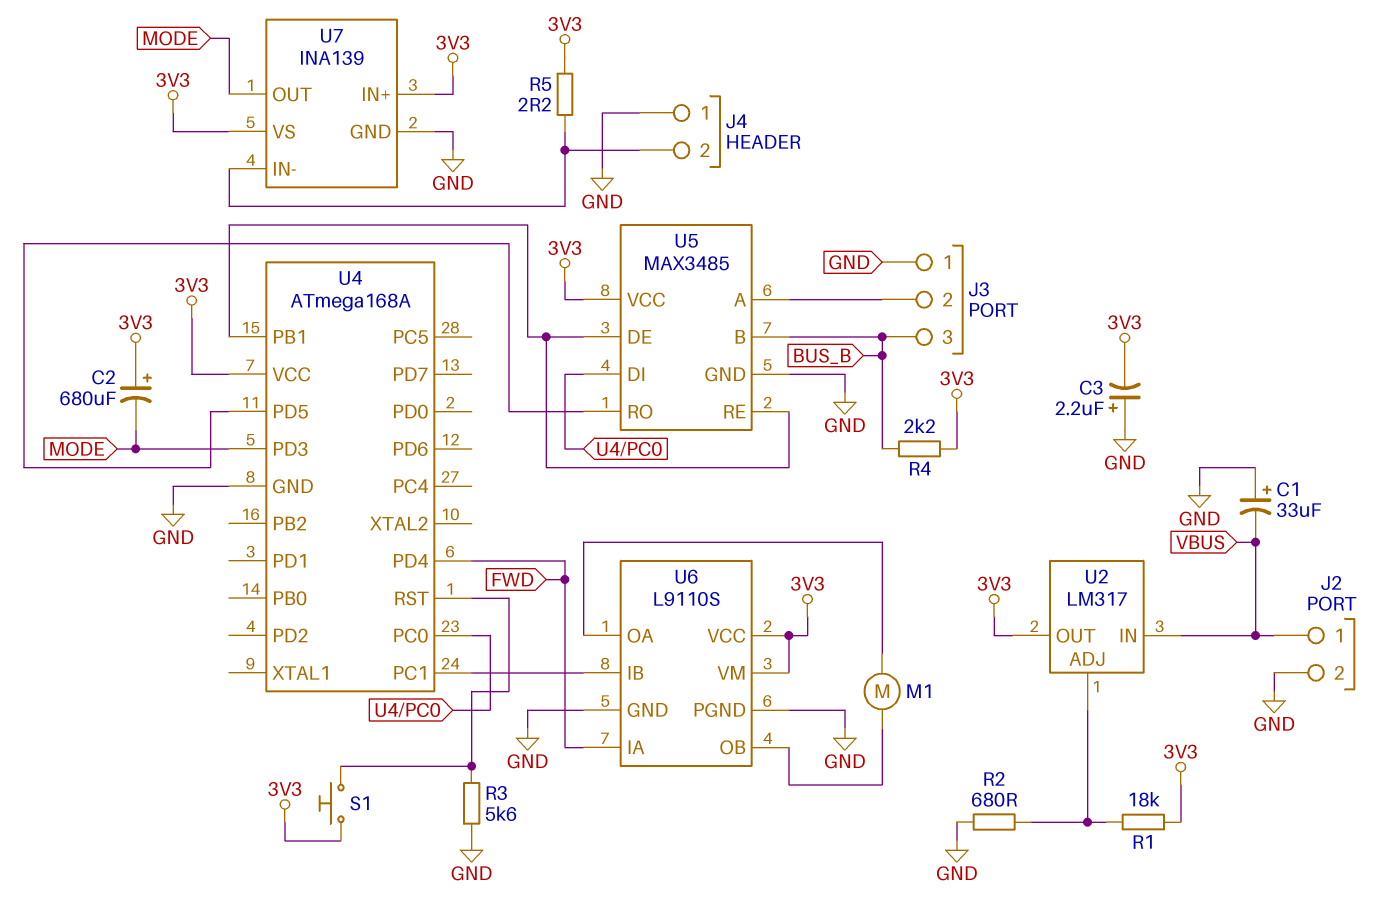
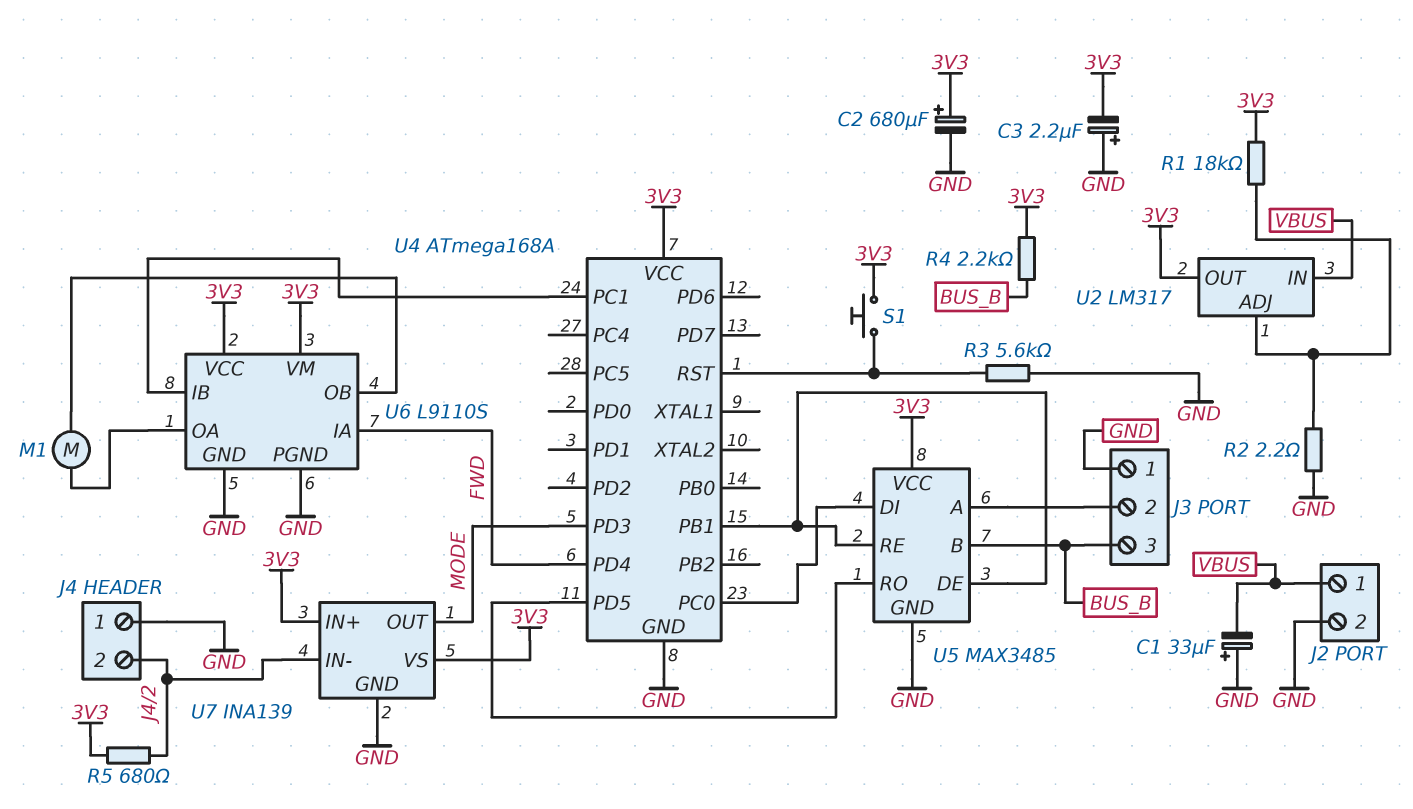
C2: 680uF (plus 3V3, minus MODE) -> 680uF (plus 3V3, minus GND)
R2: 680 (GND, U2/ADJ) -> 2.2 (GND, U2/ADJ)
R5: 2.2 (3V3, J4/2) -> 680 (3V3, J4/2)

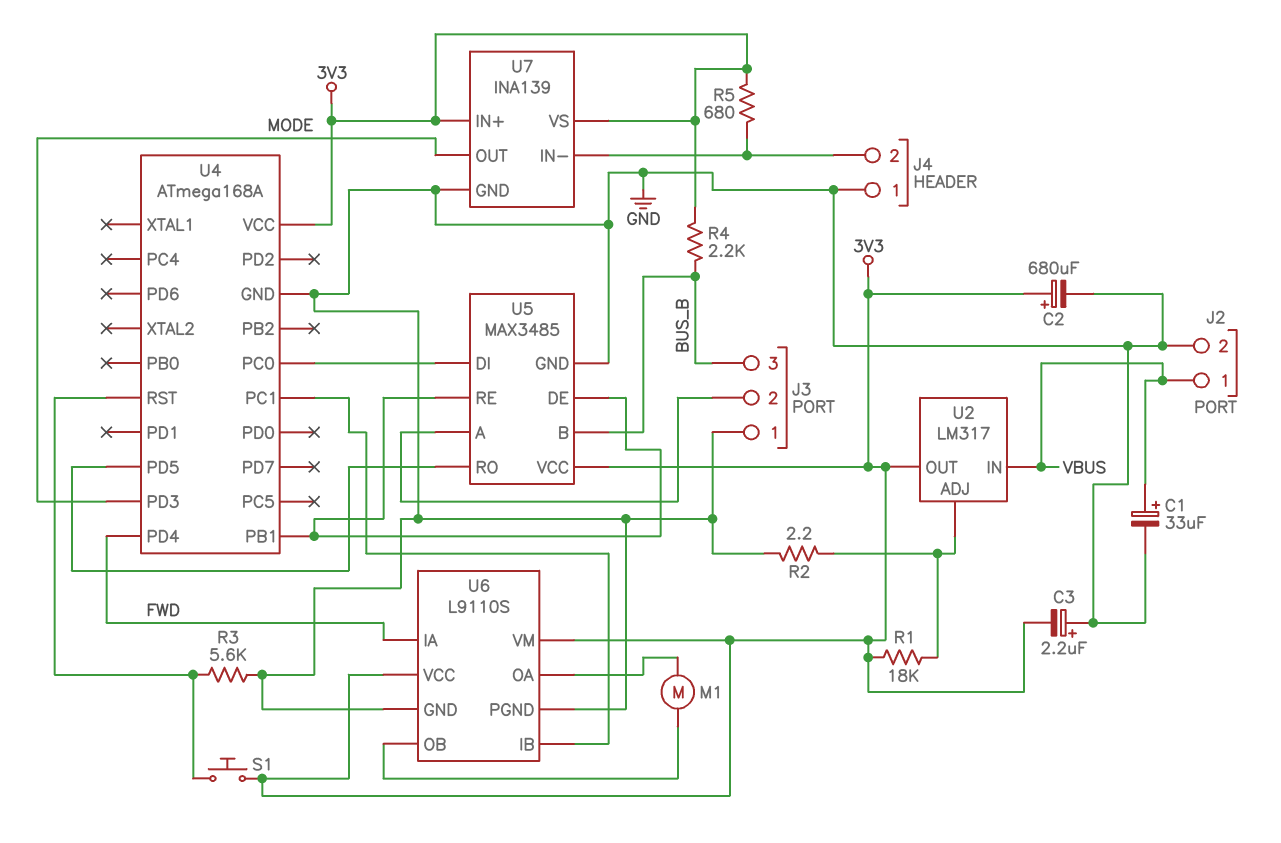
C1: 33uF (plus GND, minus VBUS) -> 33uF (plus VBUS, minus GND)

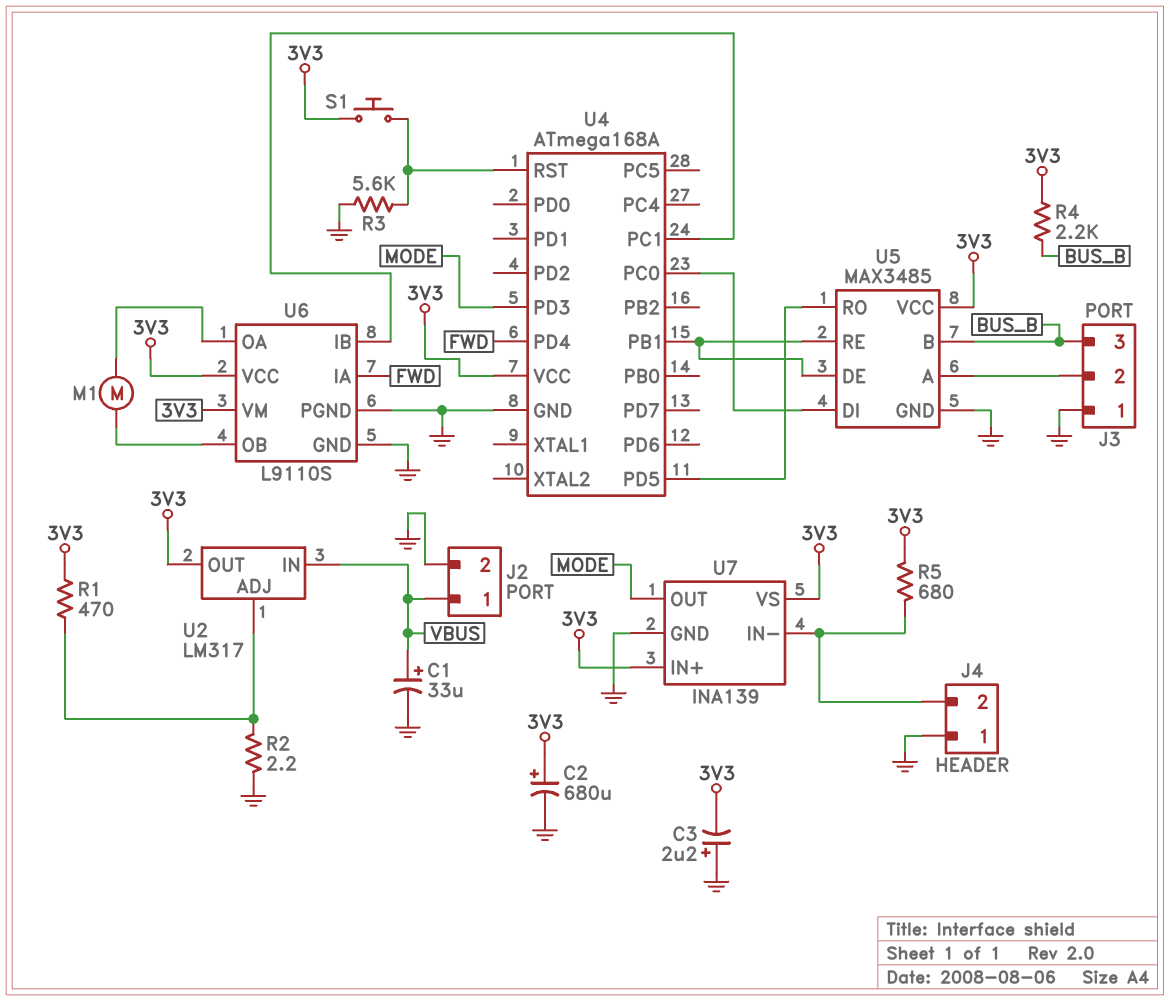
R1: 18k (3V3, U2/ADJ) -> 470 (3V3, U2/ADJ)

